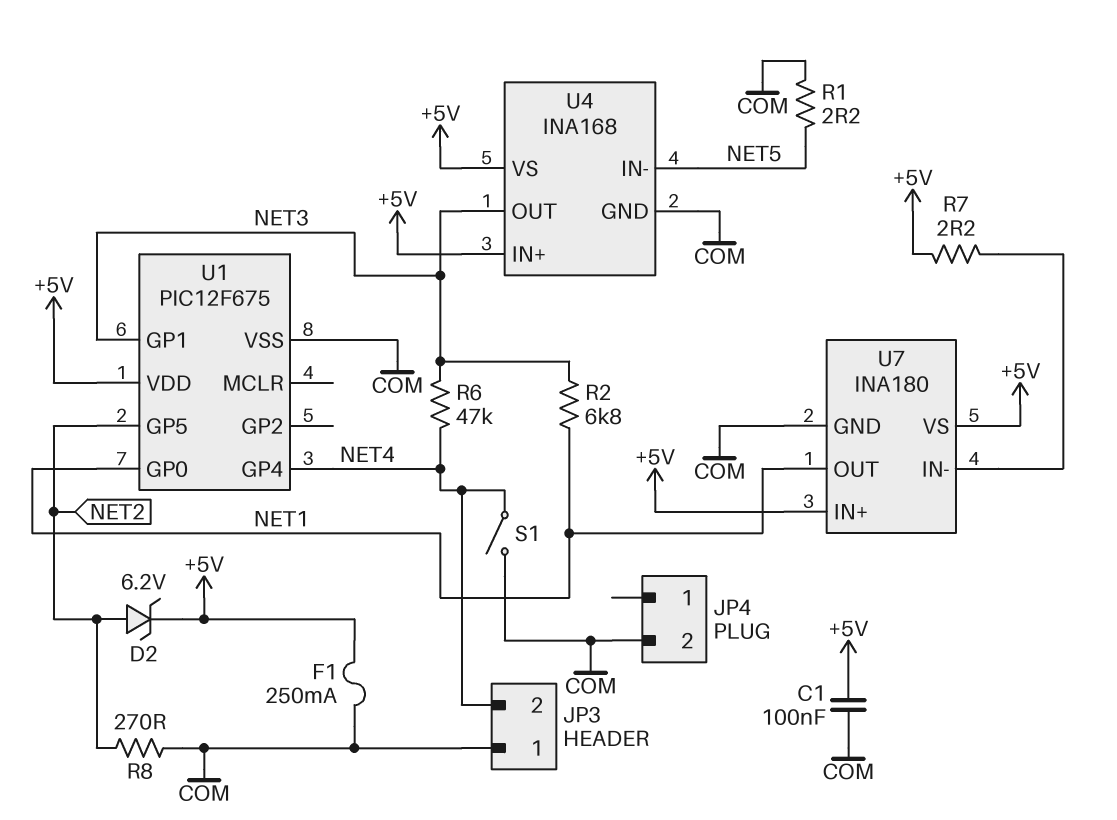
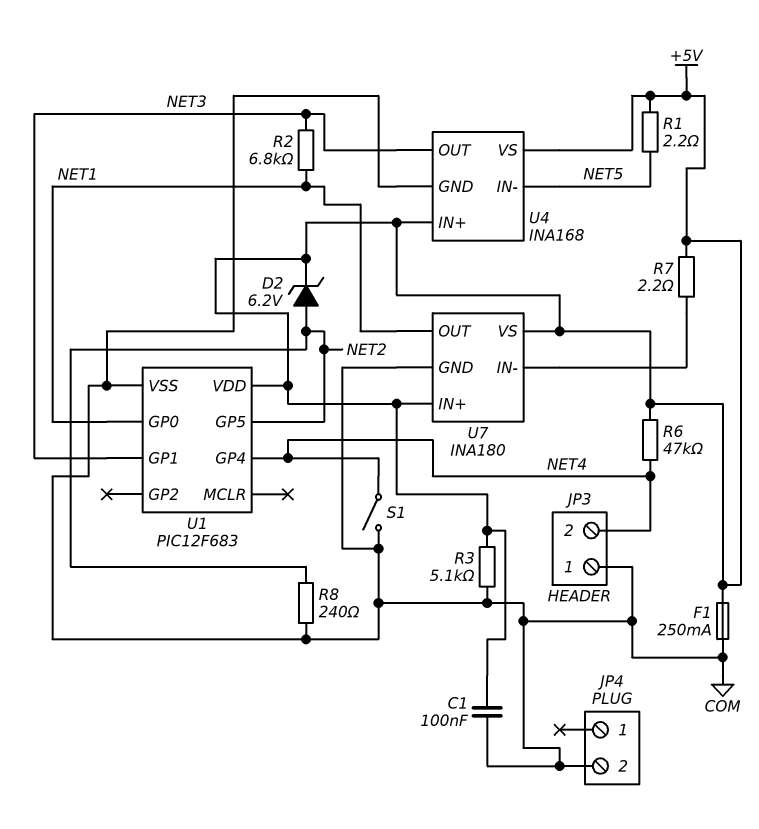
R1: 2.2 (COM, NET5) -> 2.2 (+5V, NET5)
R3: none -> 5.1k (+5V, COM)
R6: 47k (NET3, NET4) -> 47k (+5V, NET4)
R8: 270 (COM, NET2) -> 240 (COM, NET2)
U1: PIC12F675 -> PIC12F683

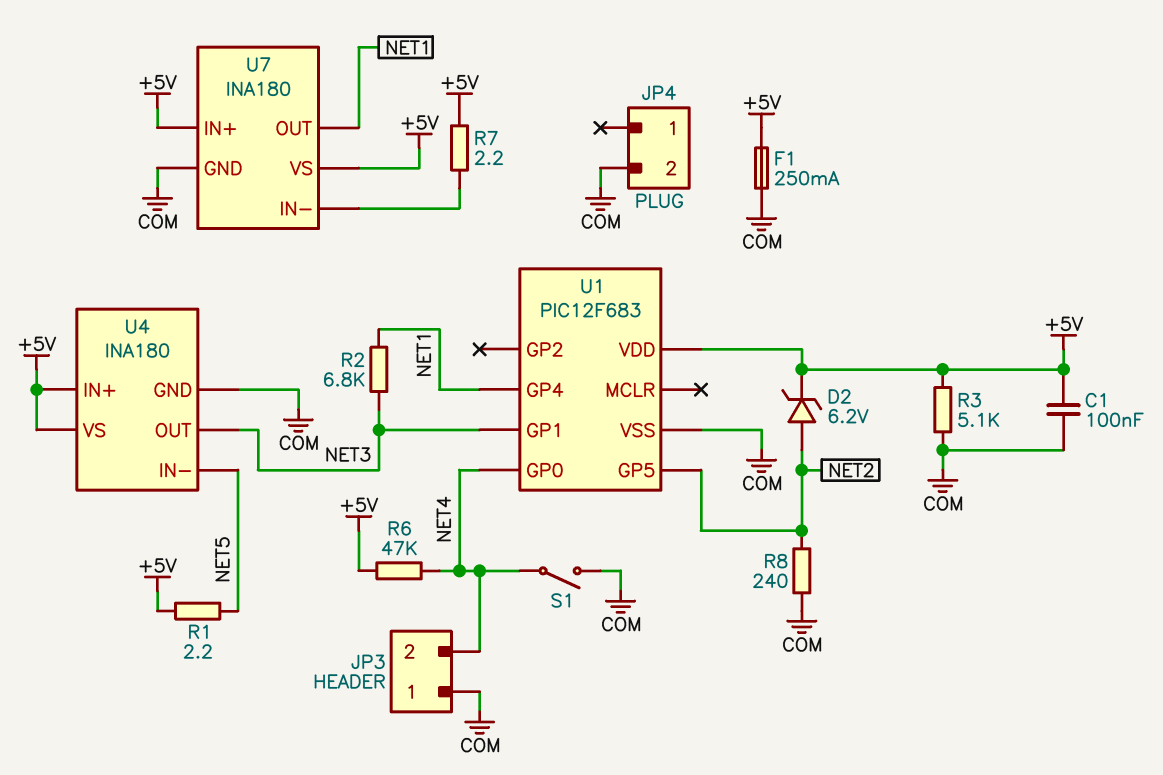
U1 pin GP0: NET1 -> NET4
U1 pin GP4: NET4 -> NET1
U4: INA168 -> INA180

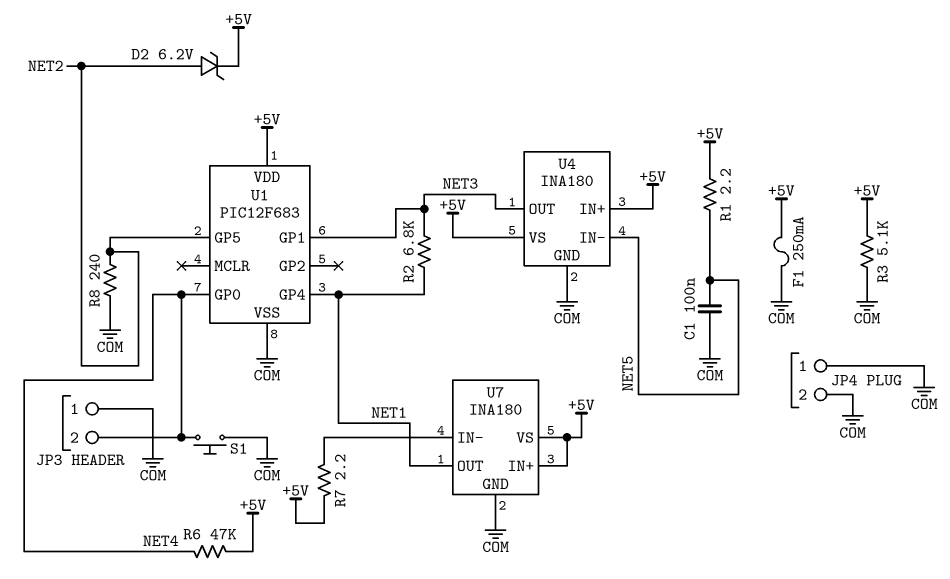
C1: 100nF (+5V, COM) -> 100nF (COM, NET5)
JP4 pin 1: none -> COM
S1: switch (COM, NET4) -> button (COM, NET4)

